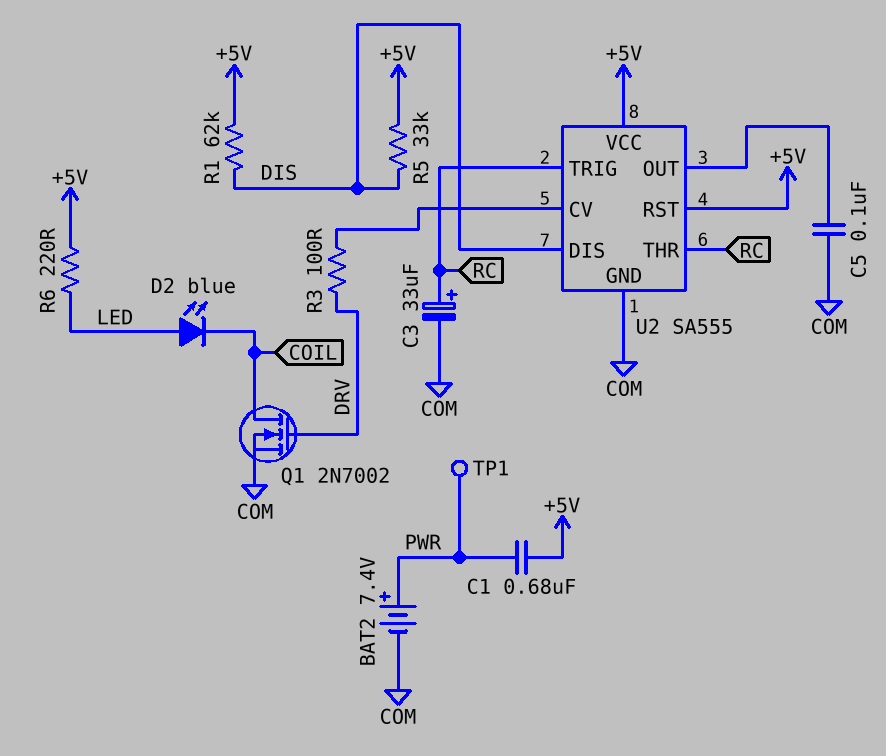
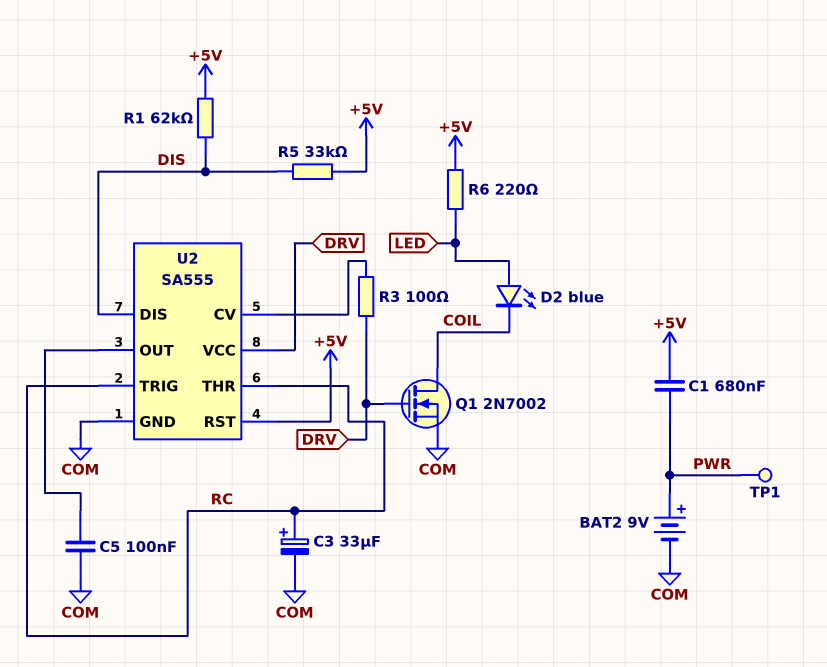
BAT2: 7.4V (plus PWR, minus COM) -> 9V (plus PWR, minus COM)
U2 pin VCC: +5V -> DRV

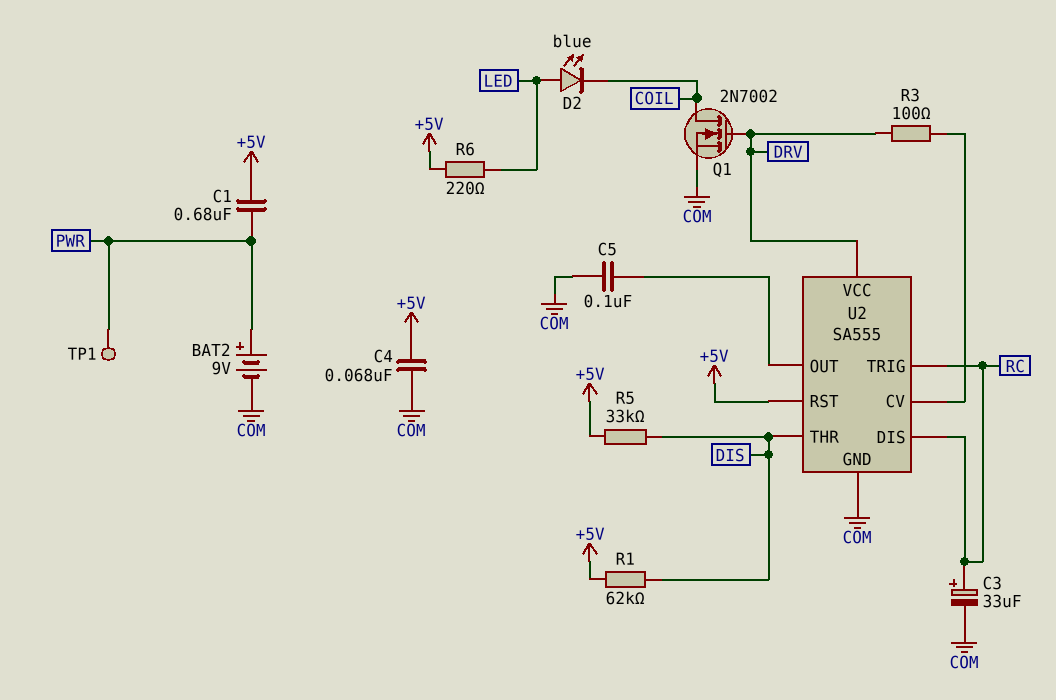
C4: none -> 68nF (+5V, COM)
U2 pin DIS: DIS -> RC
U2 pin THR: RC -> DIS

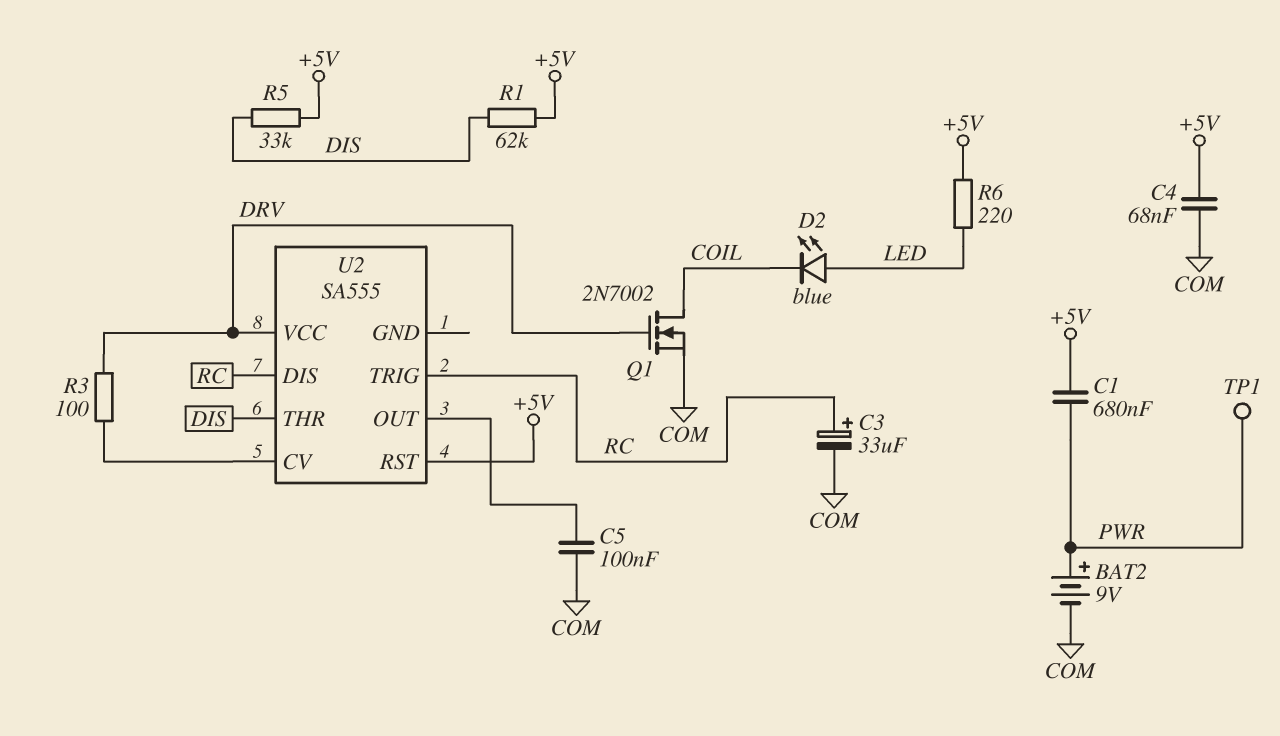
U2 pin GND: COM -> none

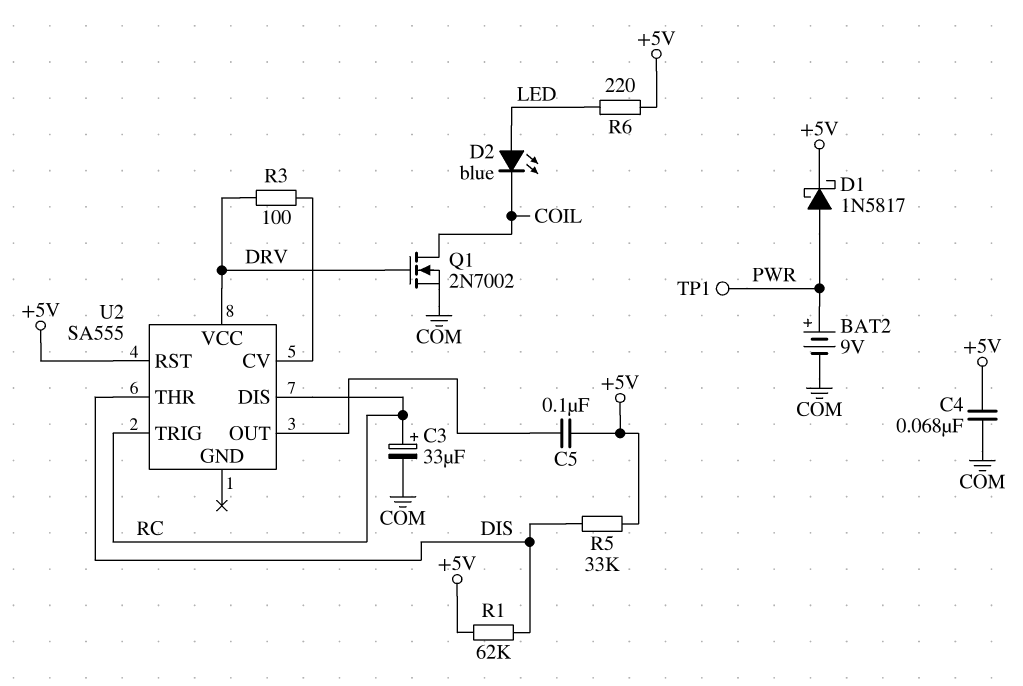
C1: 680nF (+5V, PWR) -> none
C5: 100nF (COM, U2/OUT) -> 100nF (+5V, U2/OUT)
D1: none -> schottky 1N5817 (A PWR, K +5V)

